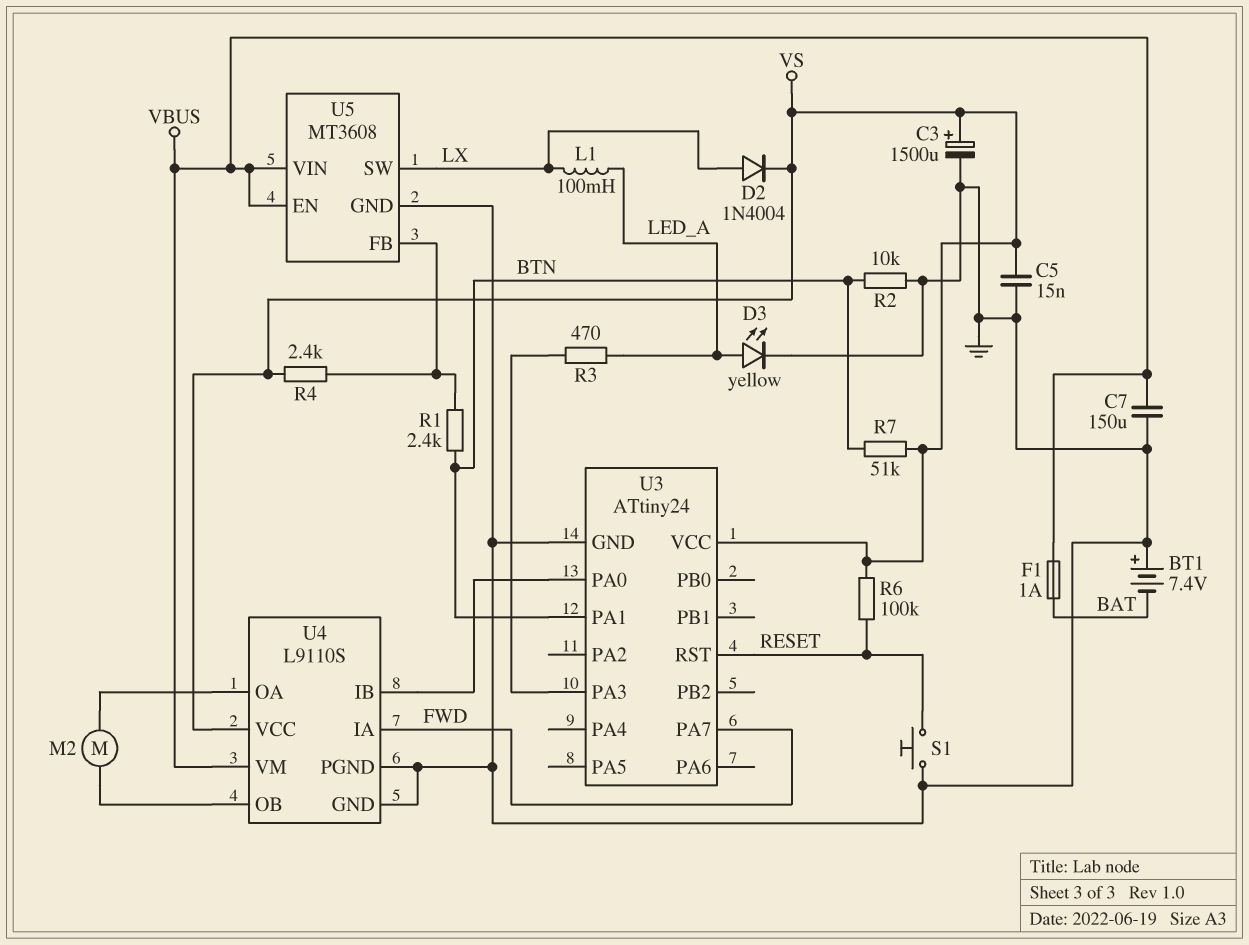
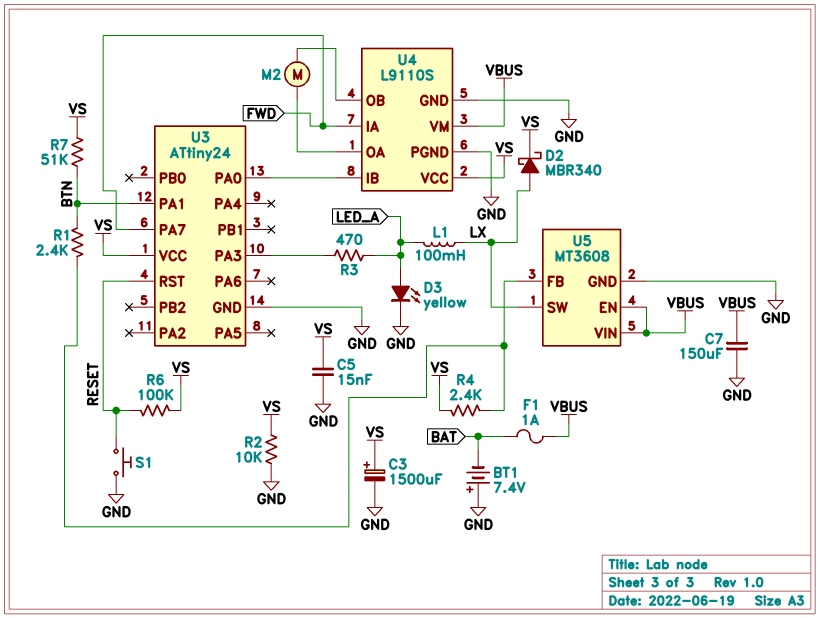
D2: diode 1N4004 (A LX, K VS) -> schottky MBR340 (A LX, K VS)
R2: 10k (BTN, GND) -> 10k (GND, VS)

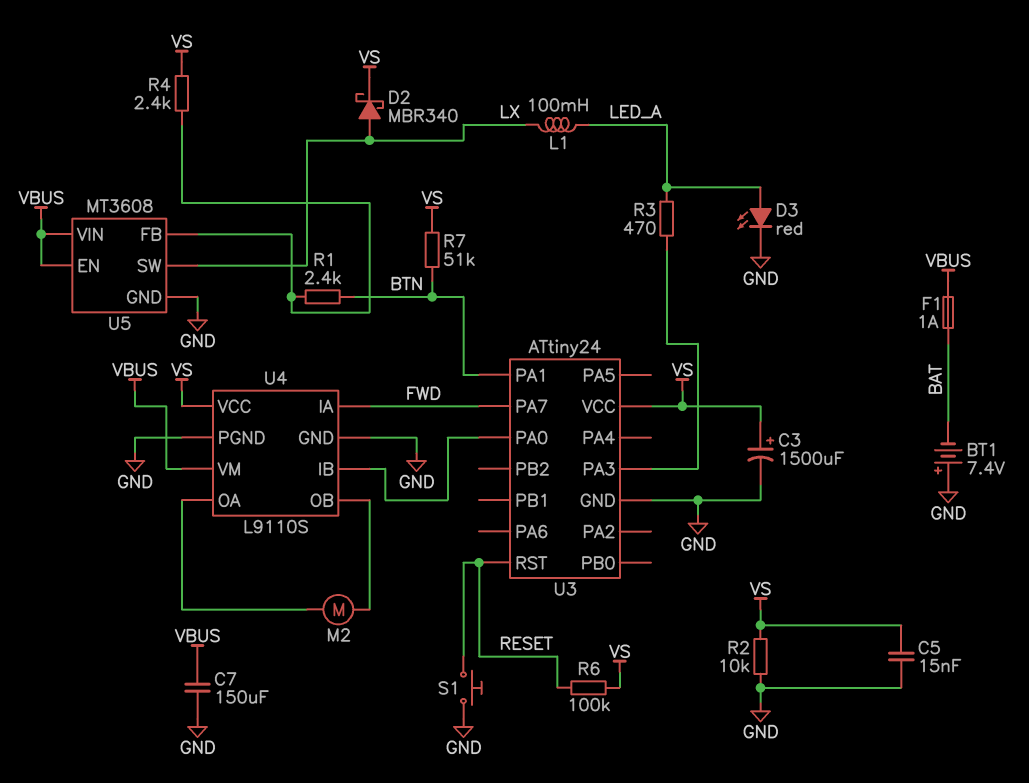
D3: LED yellow (A LED_A, K GND) -> LED red (A LED_A, K GND)

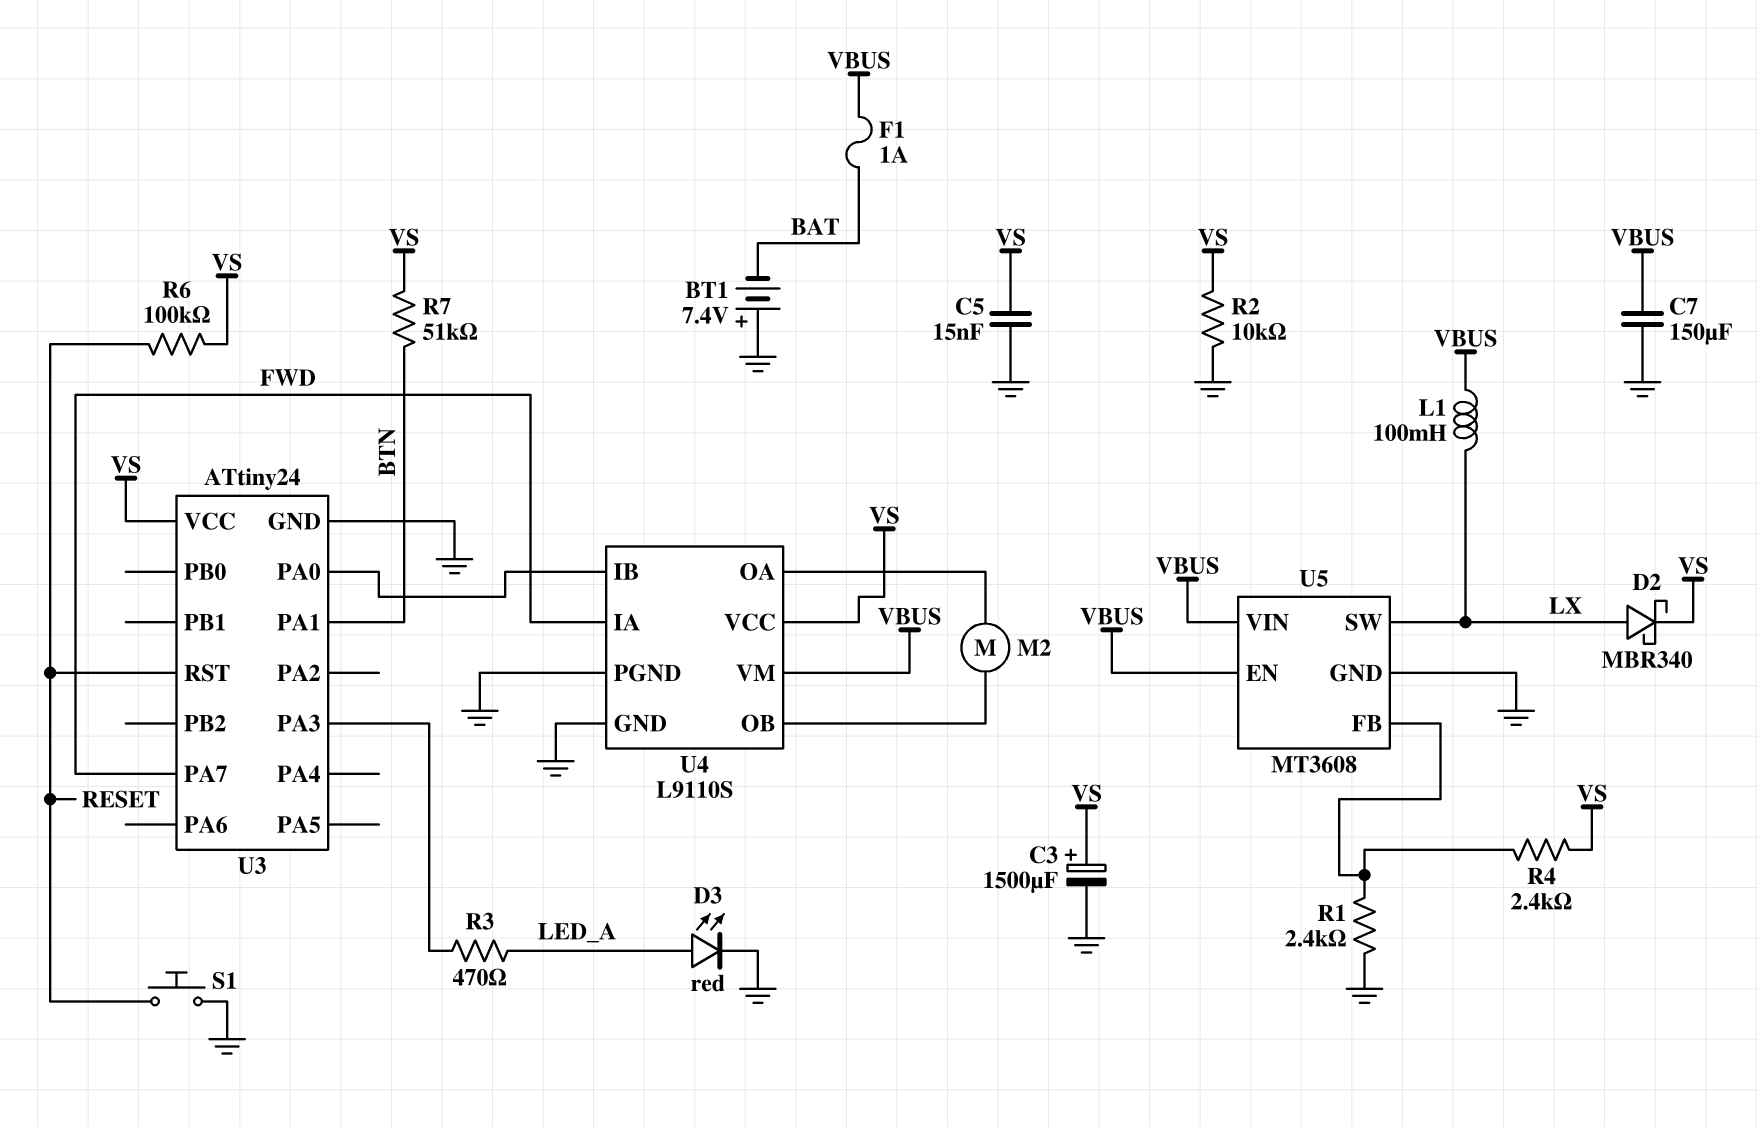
L1: 100mH (LED_A, LX) -> 100mH (LX, VBUS)
R1: 2.4k (BTN, U5/FB) -> 2.4k (GND, U5/FB)

